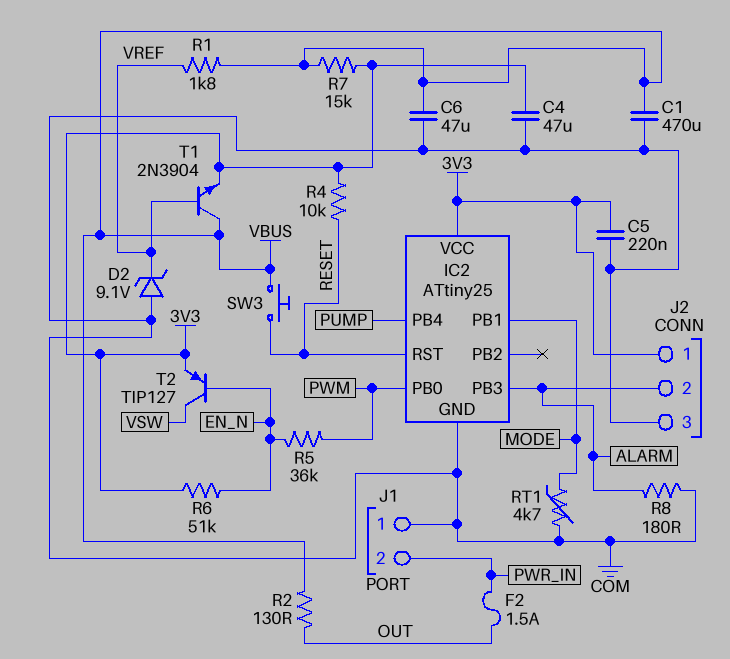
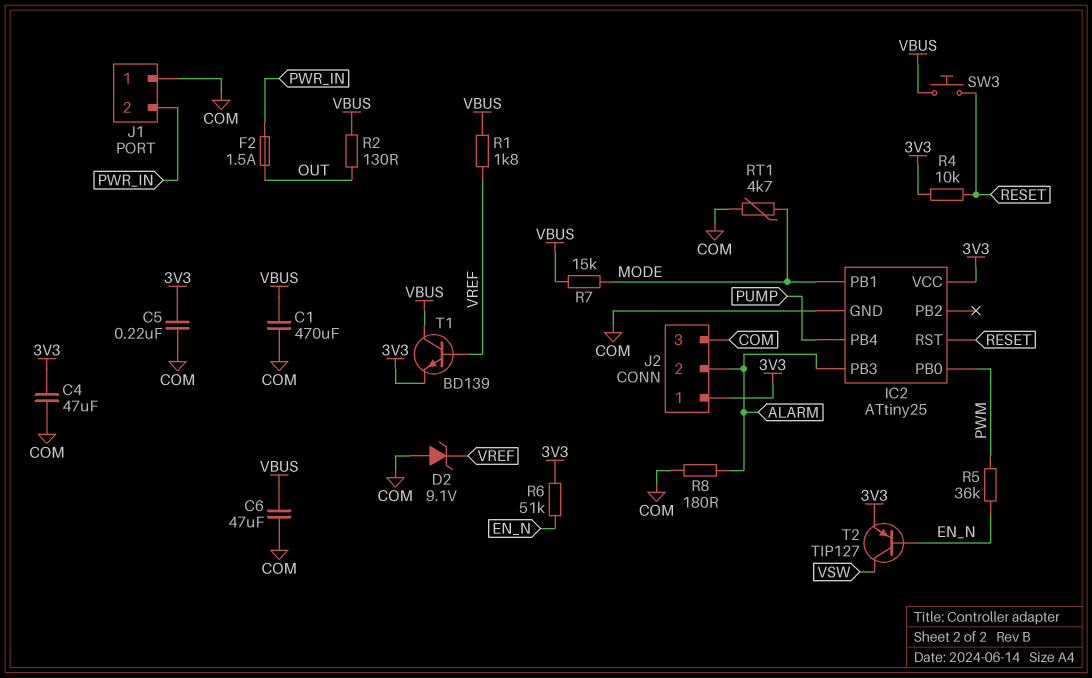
R7: 15k (3V3, VBUS) -> 15k (MODE, VBUS)
T1: NPN 2N3904 (B VREF, C VBUS, E 3V3) -> NPN BD139 (B VREF, C VBUS, E 3V3)

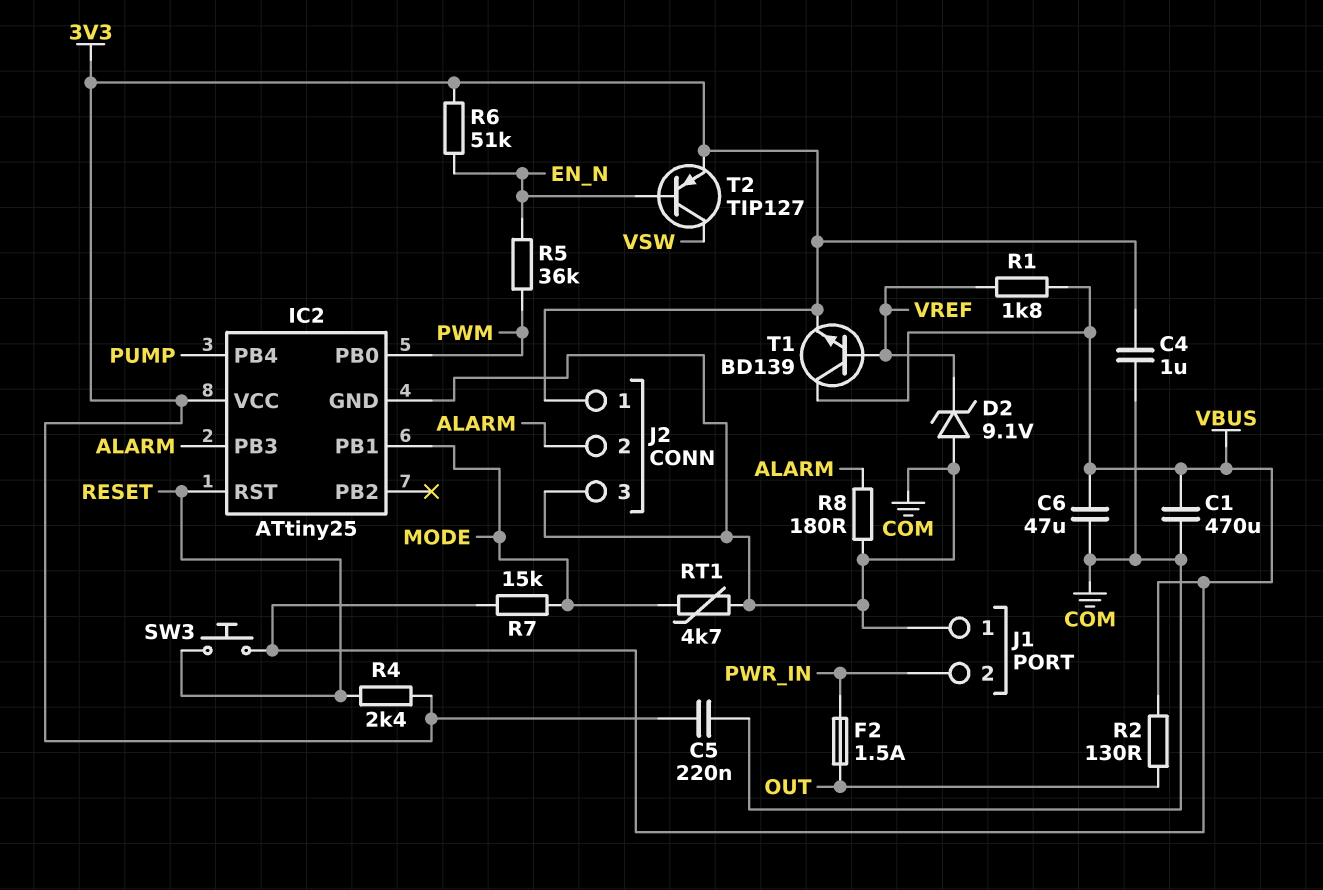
C4: 47uF (3V3, COM) -> 1uF (3V3, COM)
R4: 10k (3V3, RESET) -> 2.4k (3V3, RESET)

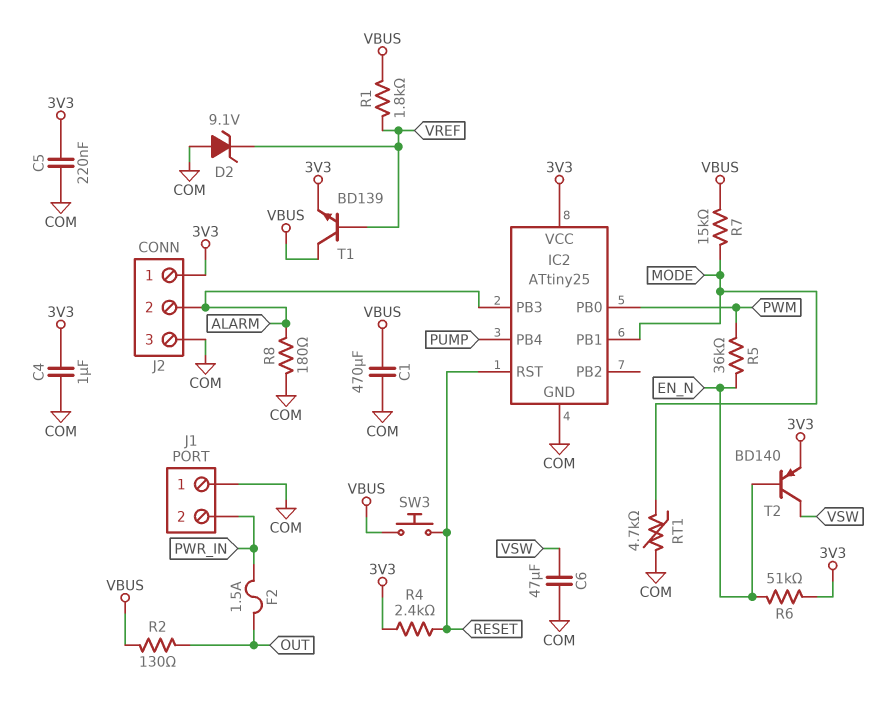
C6: 47uF (COM, VBUS) -> 47uF (COM, VSW)
T2: PNP TIP127 (B EN_N, C VSW, E 3V3) -> PNP BD140 (B EN_N, C VSW, E 3V3)

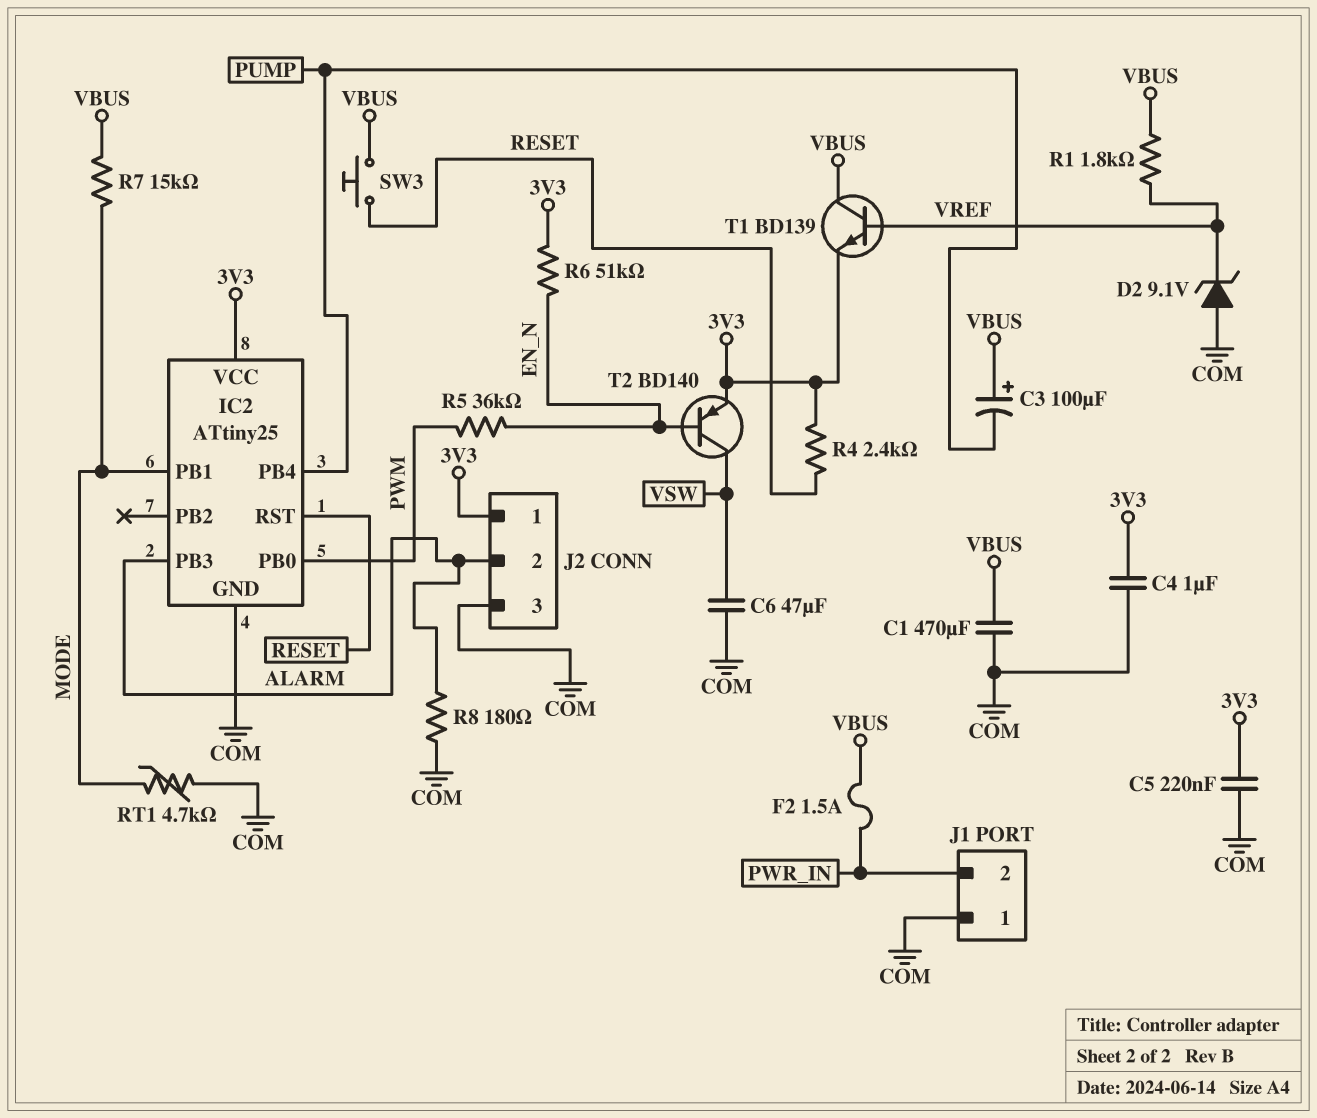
C3: none -> 100uF (plus VBUS, minus PUMP)
F2: 1.5A (OUT, PWR_IN) -> 1.5A (PWR_IN, VBUS)
R2: 130 (OUT, VBUS) -> none

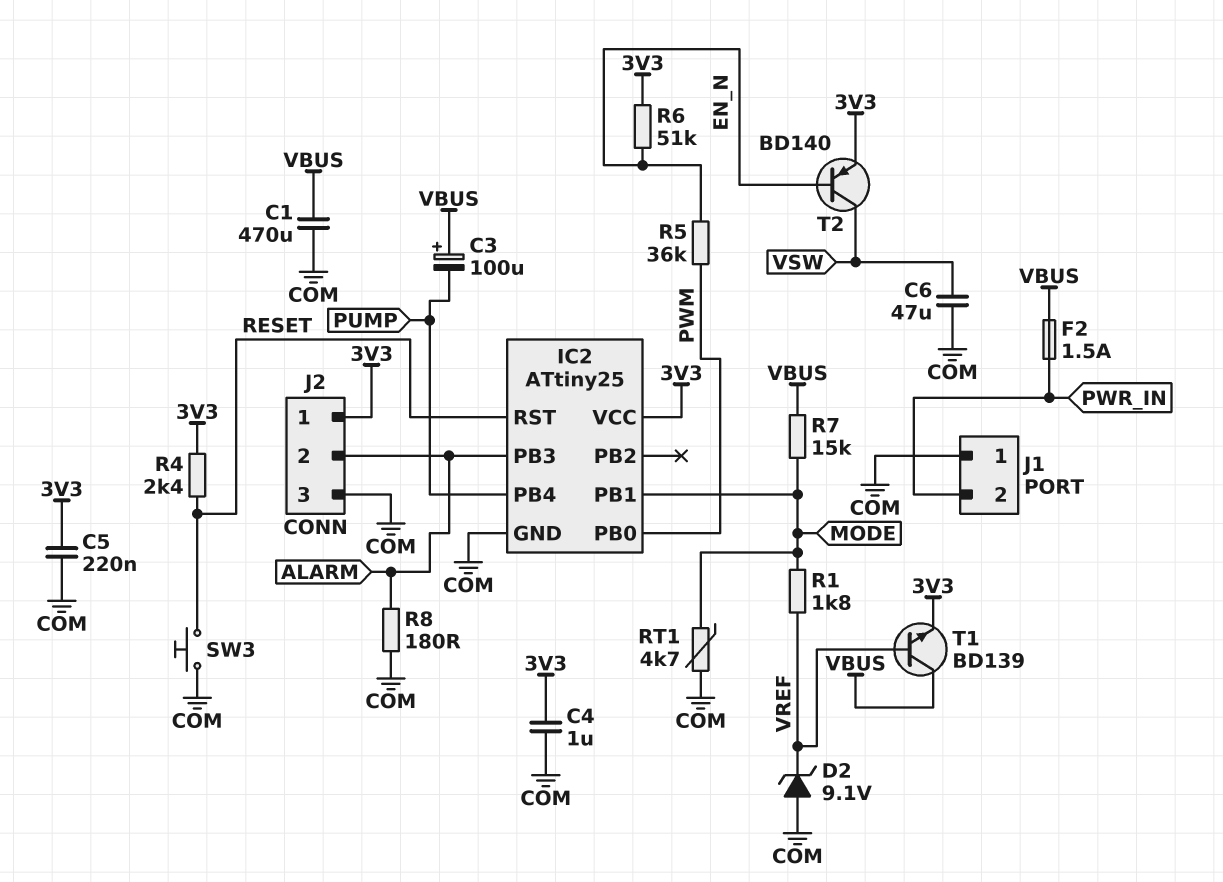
R1: 1.8k (VBUS, VREF) -> 1.8k (MODE, VREF)
SW3: button (RESET, VBUS) -> button (COM, RESET)

